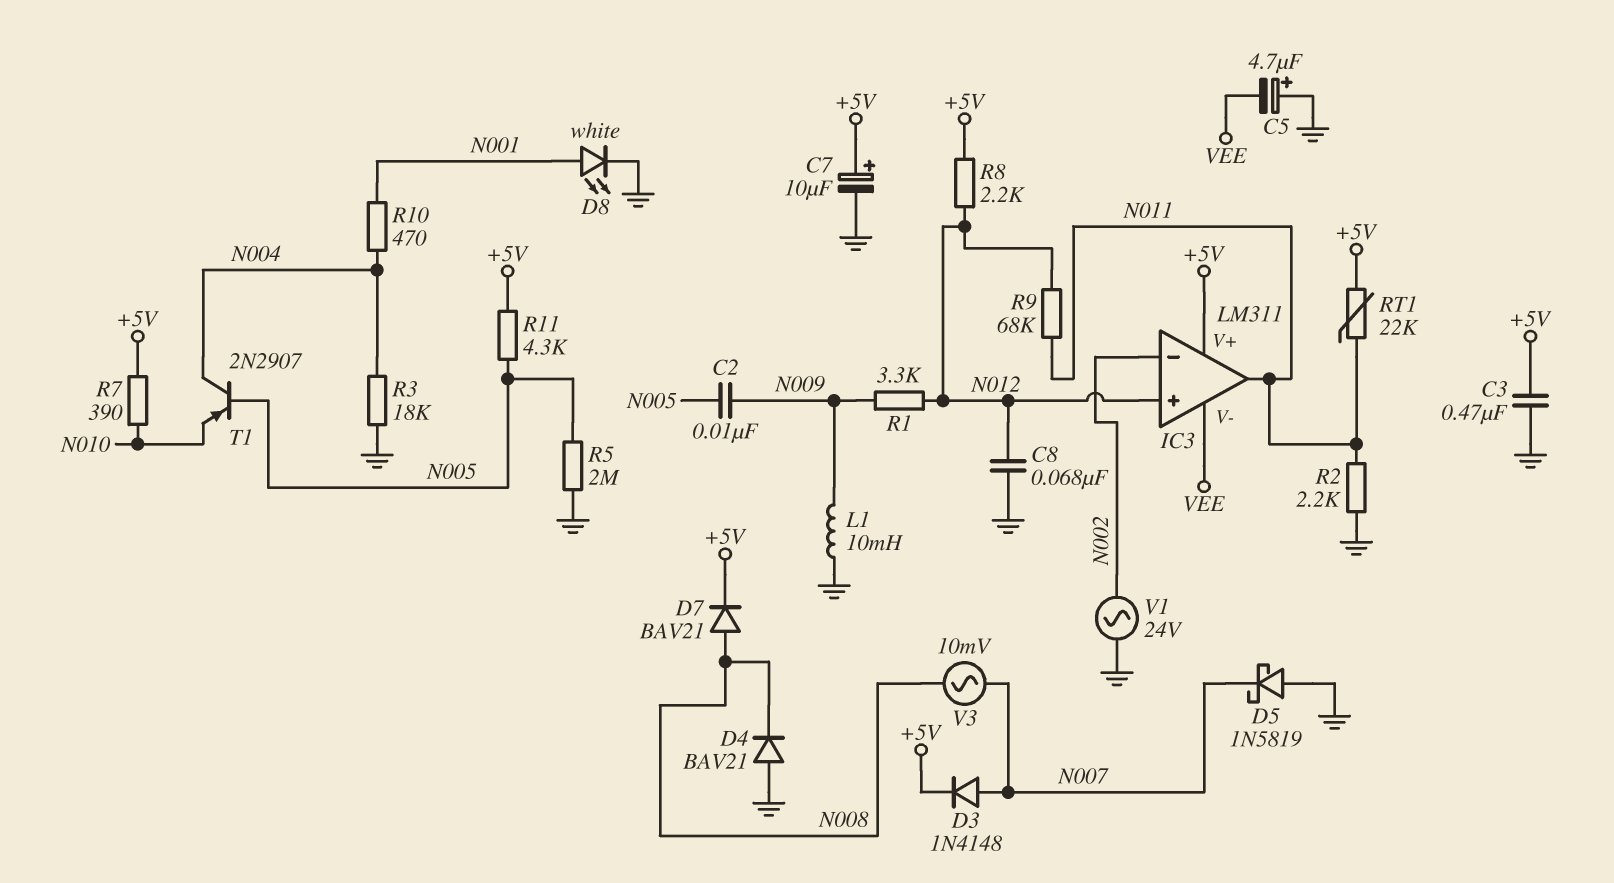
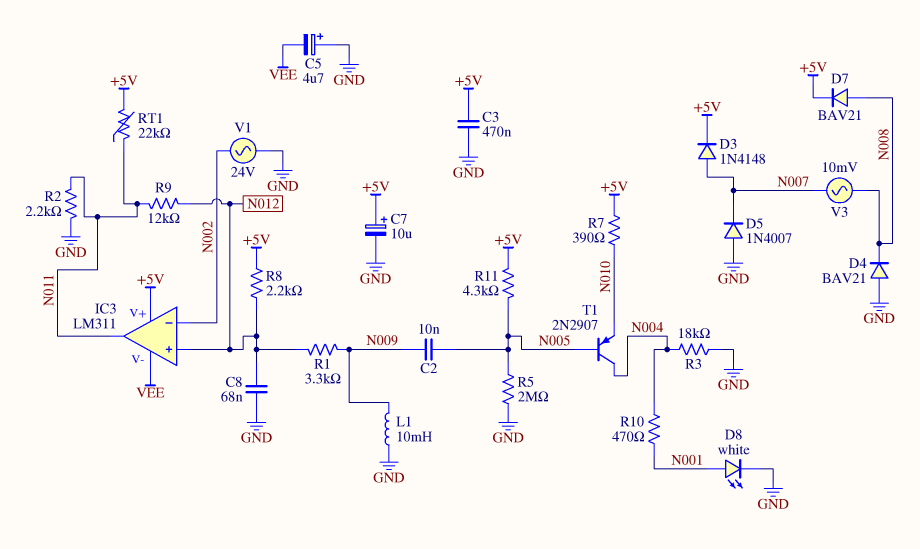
D5: schottky 1N5819 (A GND, K N007) -> diode 1N4007 (A GND, K N007)
R9: 68k (N011, N012) -> 12k (N011, N012)

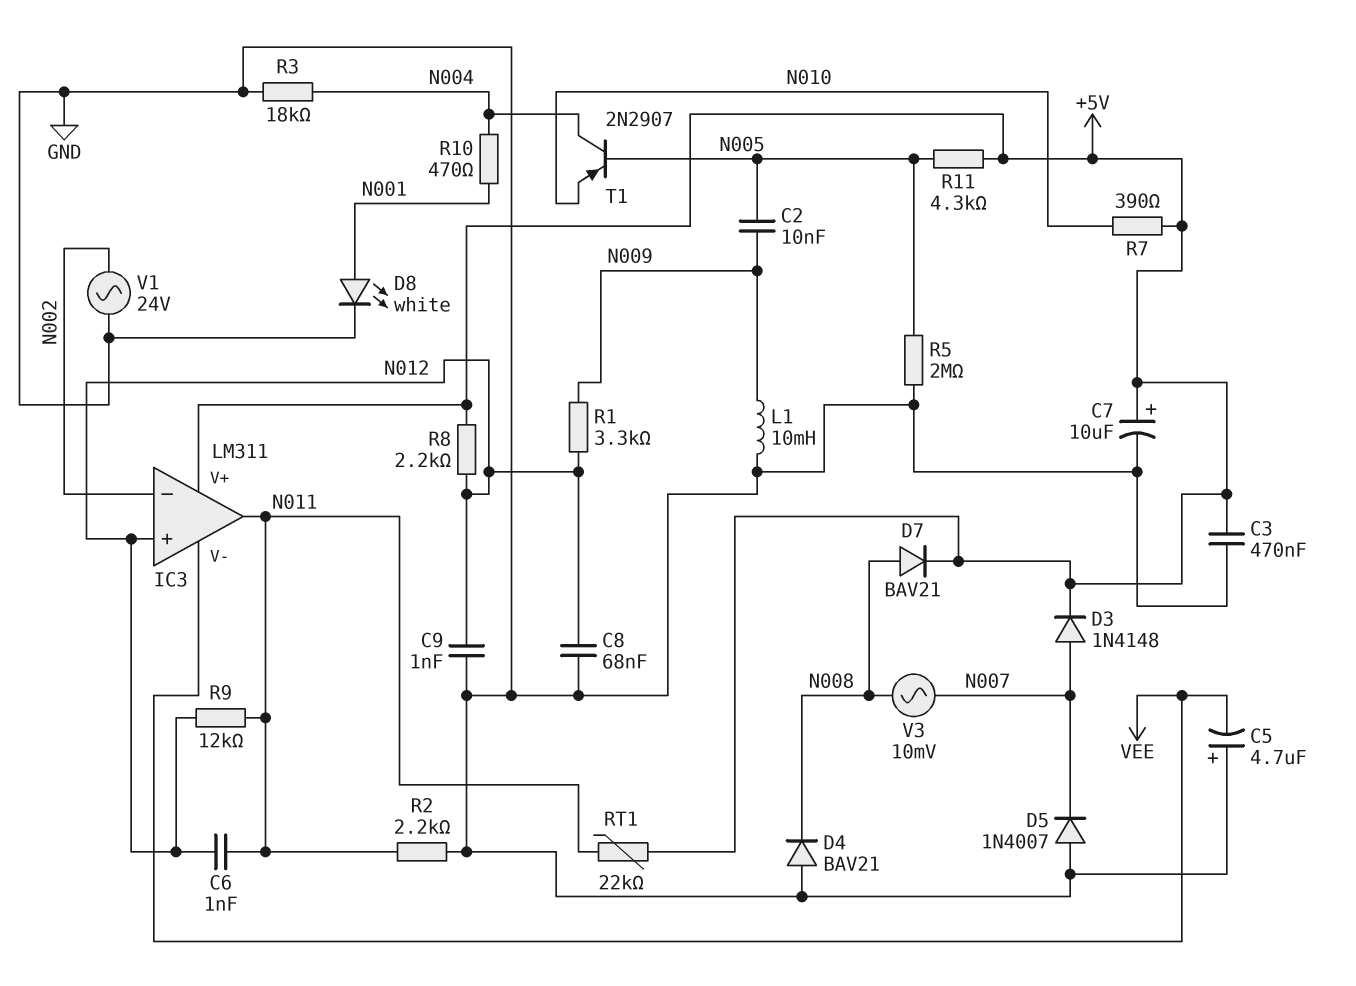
C6: none -> 1nF (N011, N012)
C9: none -> 1nF (GND, N012)

